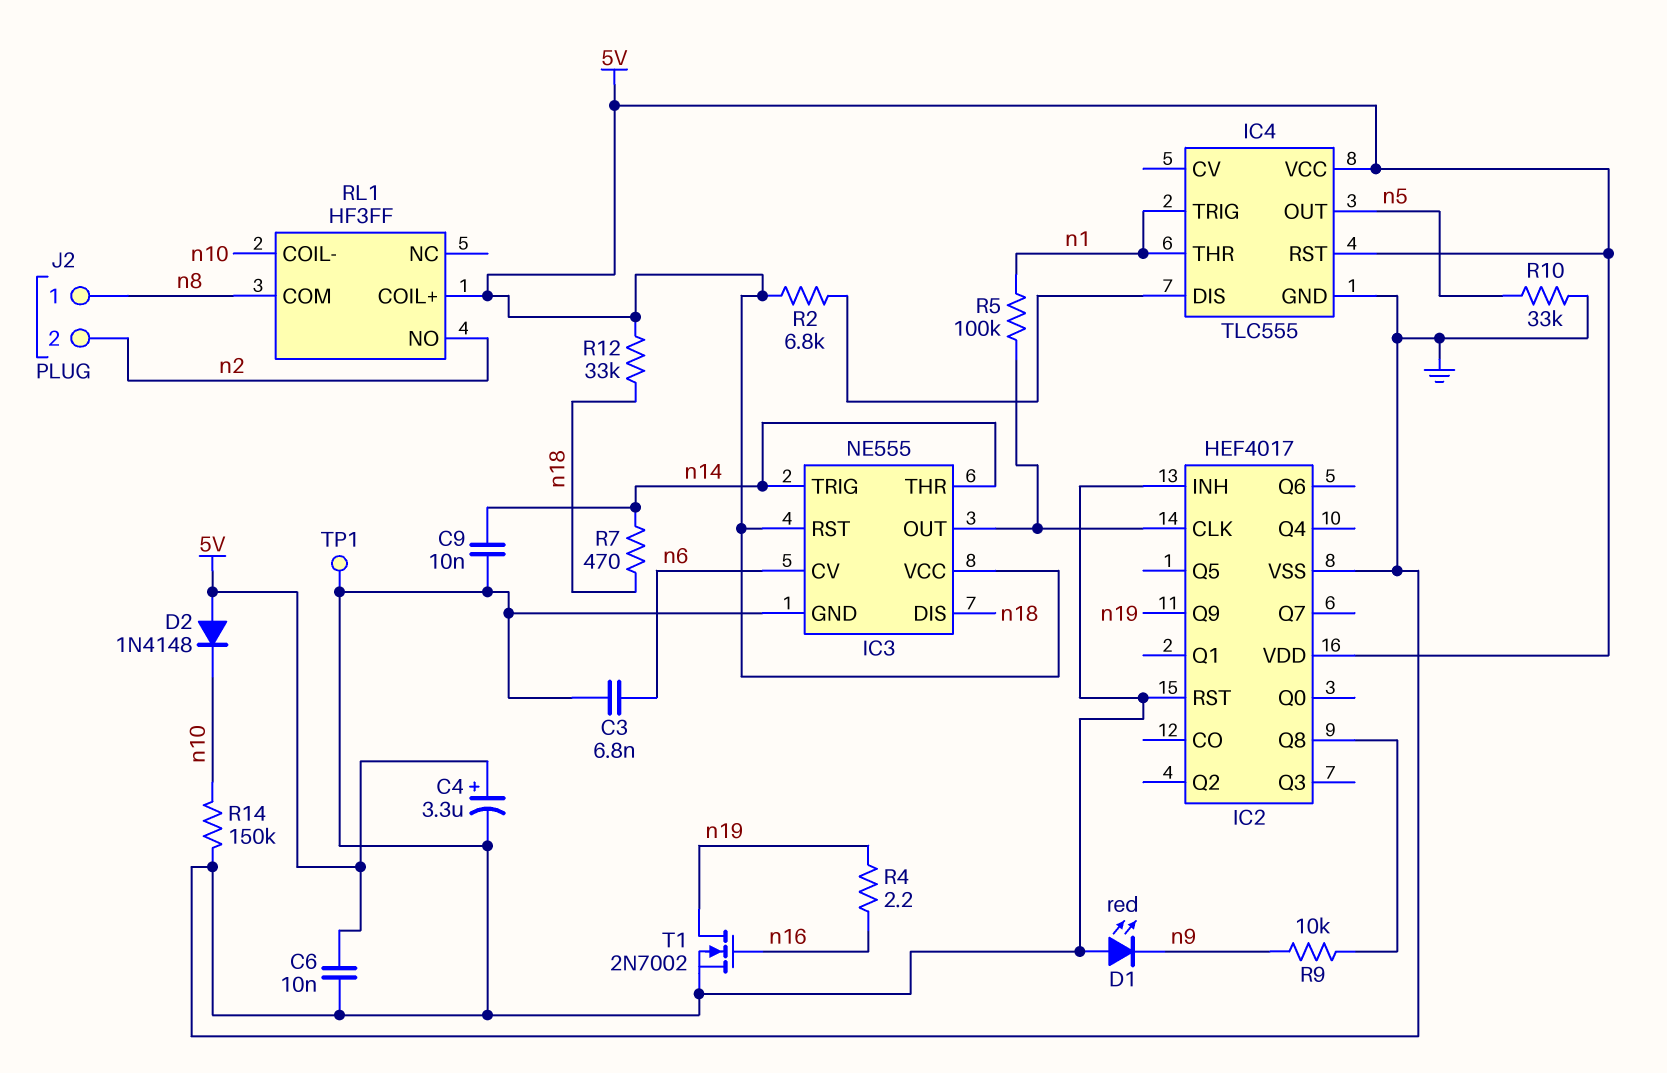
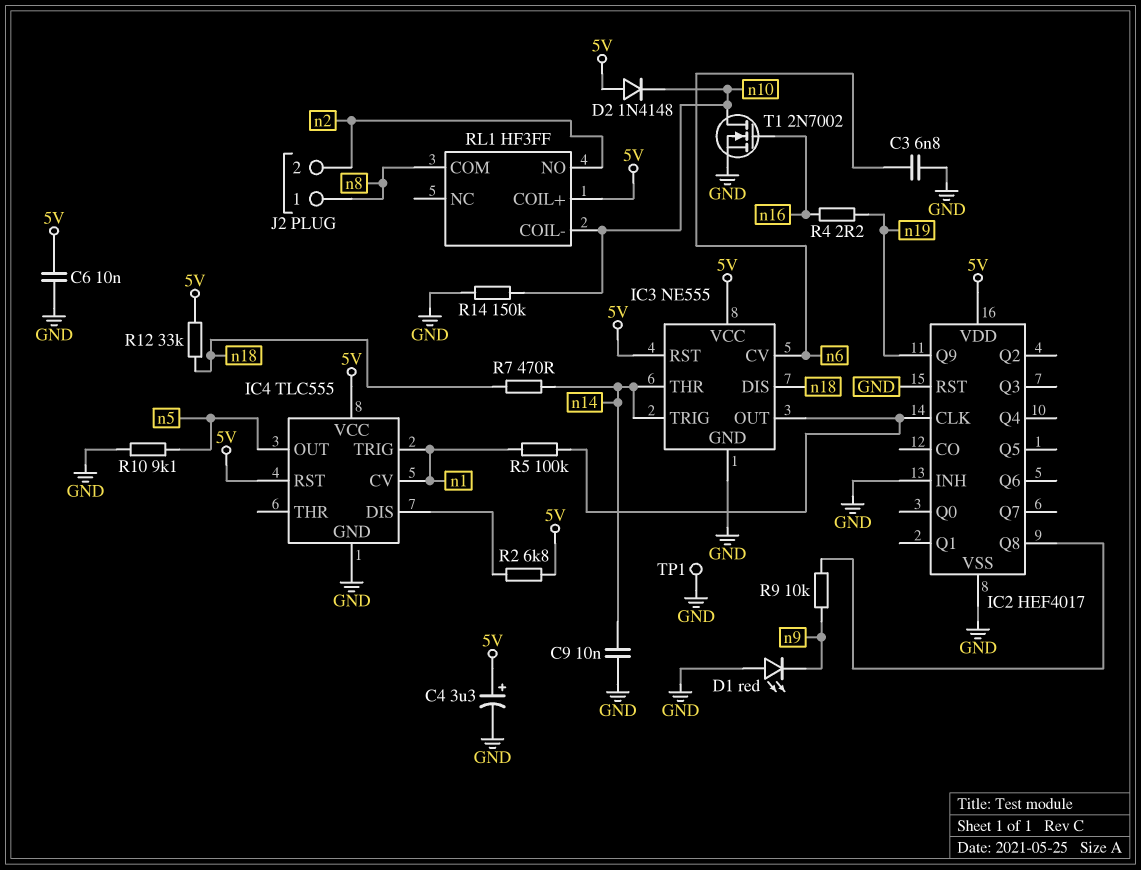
IC4 pin CV: none -> n1
IC4 pin THR: n1 -> none
R10: 33k (GND, n5) -> 9.1k (GND, n5)
T1: NMOS 2N7002 (G n16, D n19, S GND) -> NMOS 2N7002 (G n16, D n10, S GND)

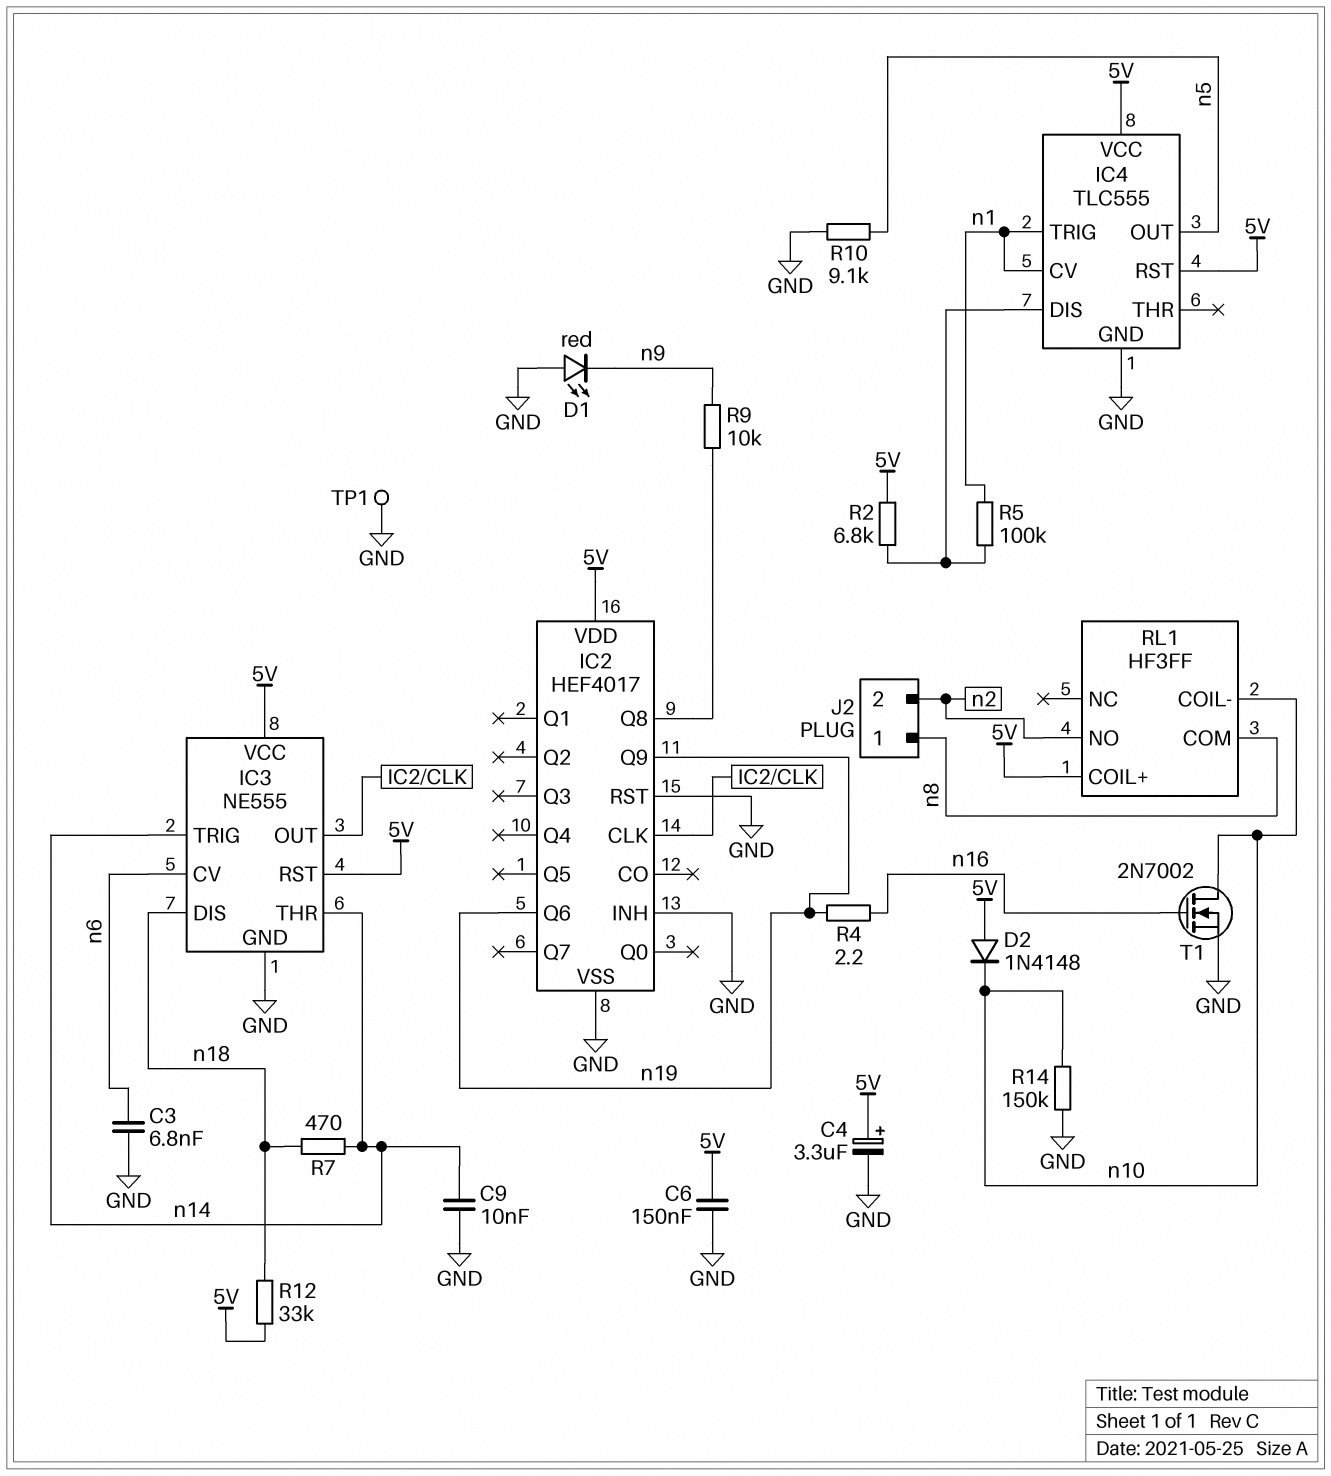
C6: 10nF (5V, GND) -> 150nF (5V, GND)
IC2 pin Q6: none -> n19
R5: 100k (IC2/CLK, n1) -> 100k (IC4/DIS, n1)

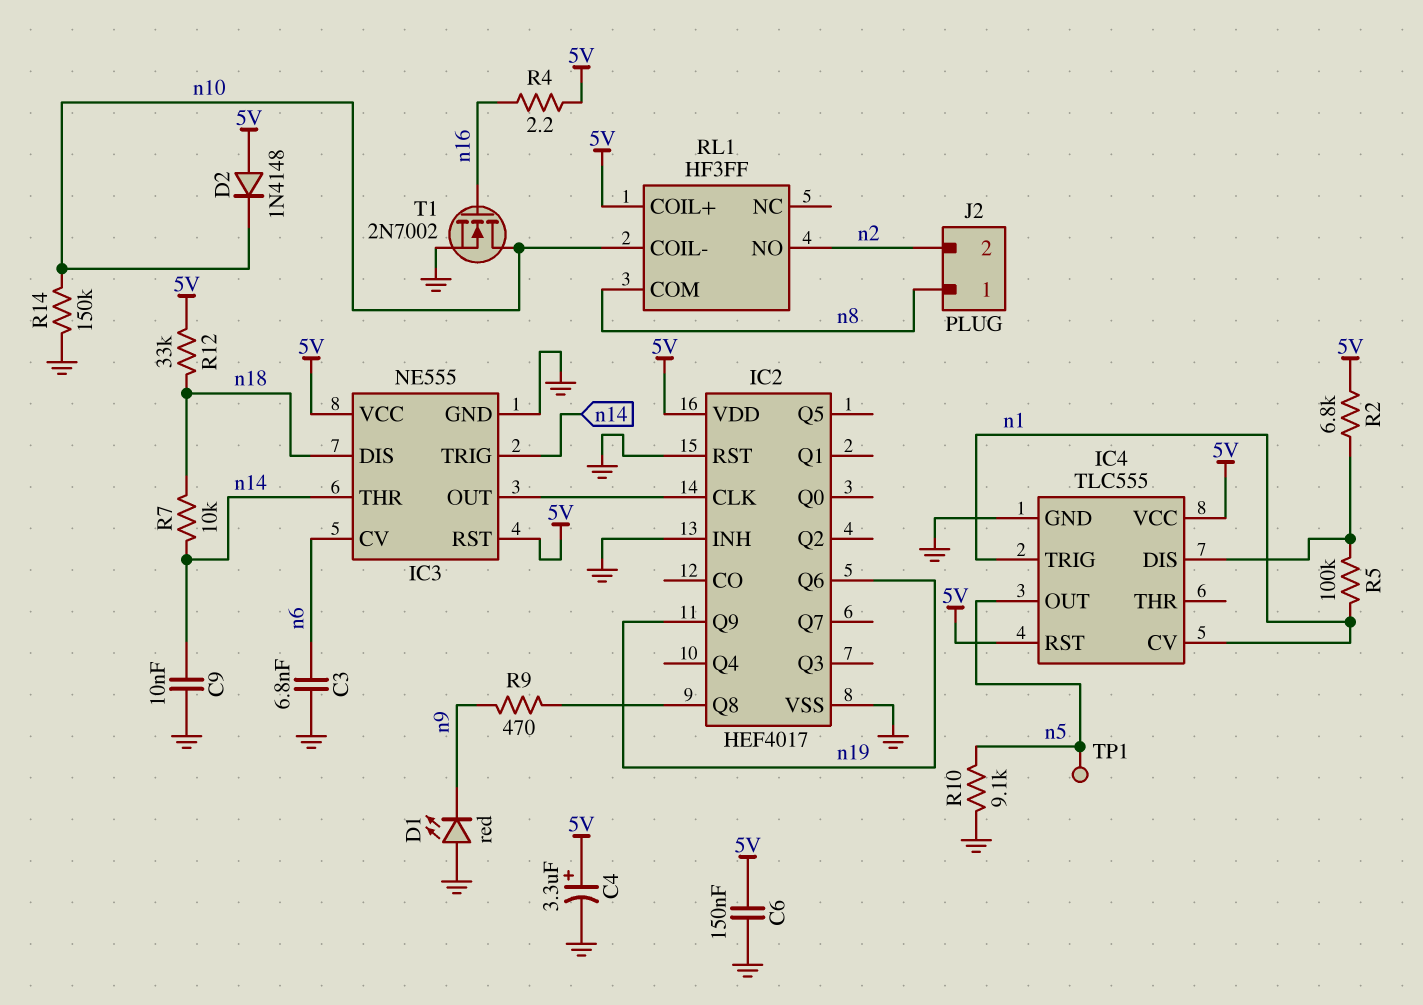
R4: 2.2 (n16, n19) -> 2.2 (5V, n16)
R7: 470 (n14, n18) -> 10k (n14, n18)
R9: 10k (IC2/Q8, n9) -> 470 (IC2/Q8, n9)
TP1: test point (GND) -> test point (n5)

